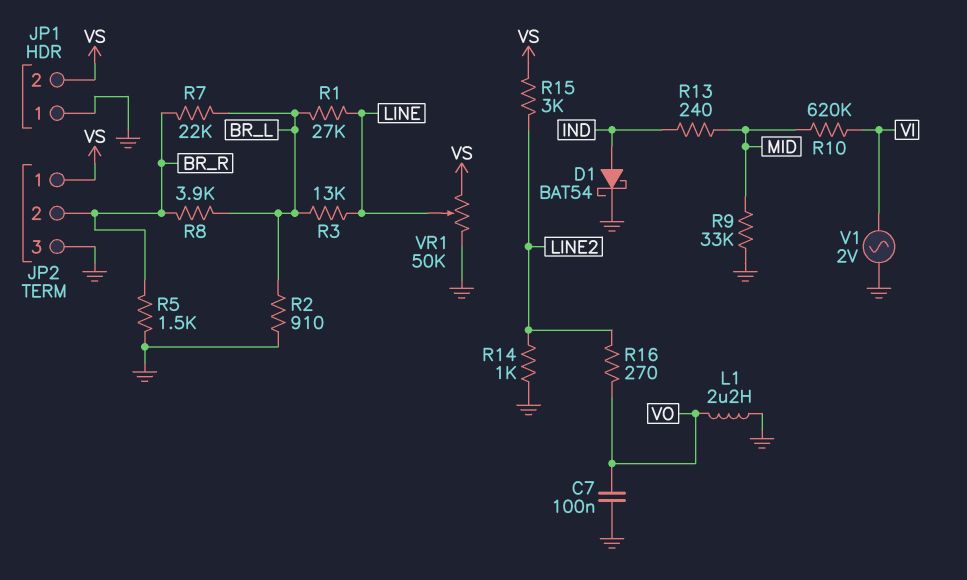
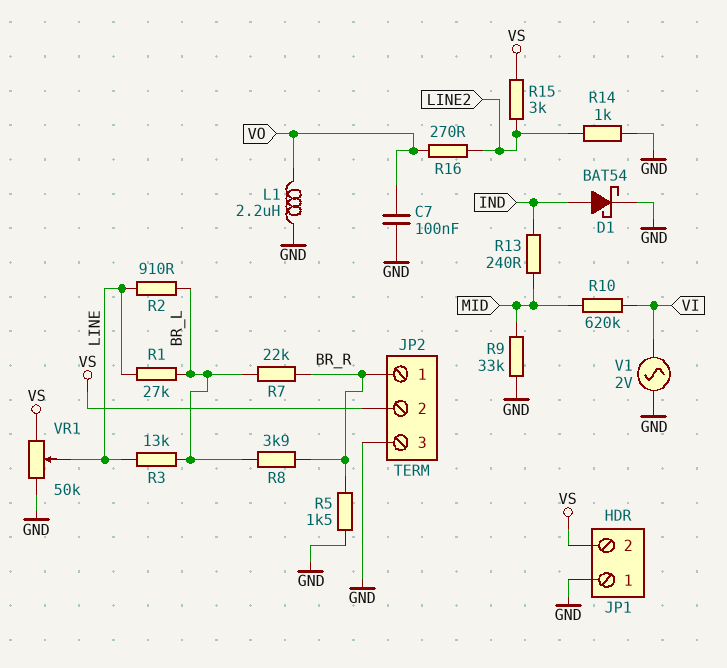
JP2 pin 1: VS -> BR_R
JP2 pin 2: BR_R -> VS
R2: 910 (BR_L, GND) -> 910 (BR_L, LINE)

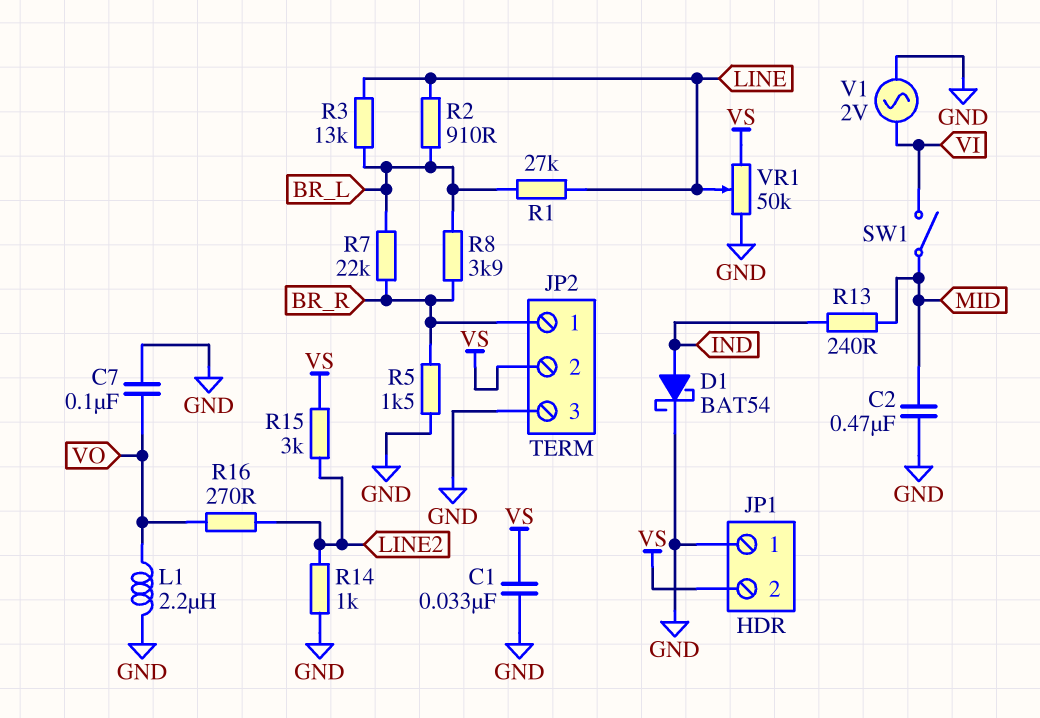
C1: none -> 33nF (GND, VS)
C2: none -> 470nF (GND, MID)
R9: 33k (GND, MID) -> none
R10: 620k (MID, VI) -> none
SW1: none -> switch (MID, VI)

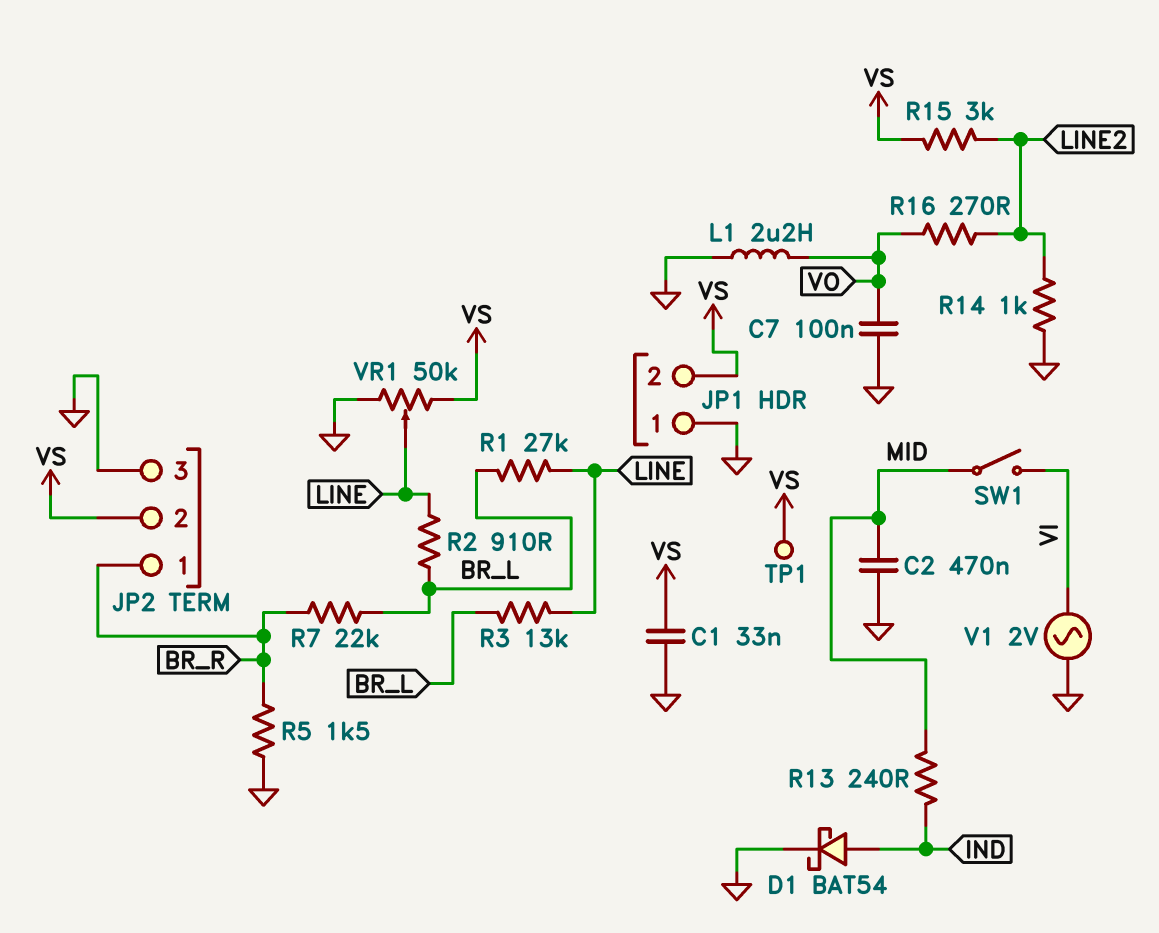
R8: 3.9k (BR_L, BR_R) -> none
TP1: none -> test point (VS)

